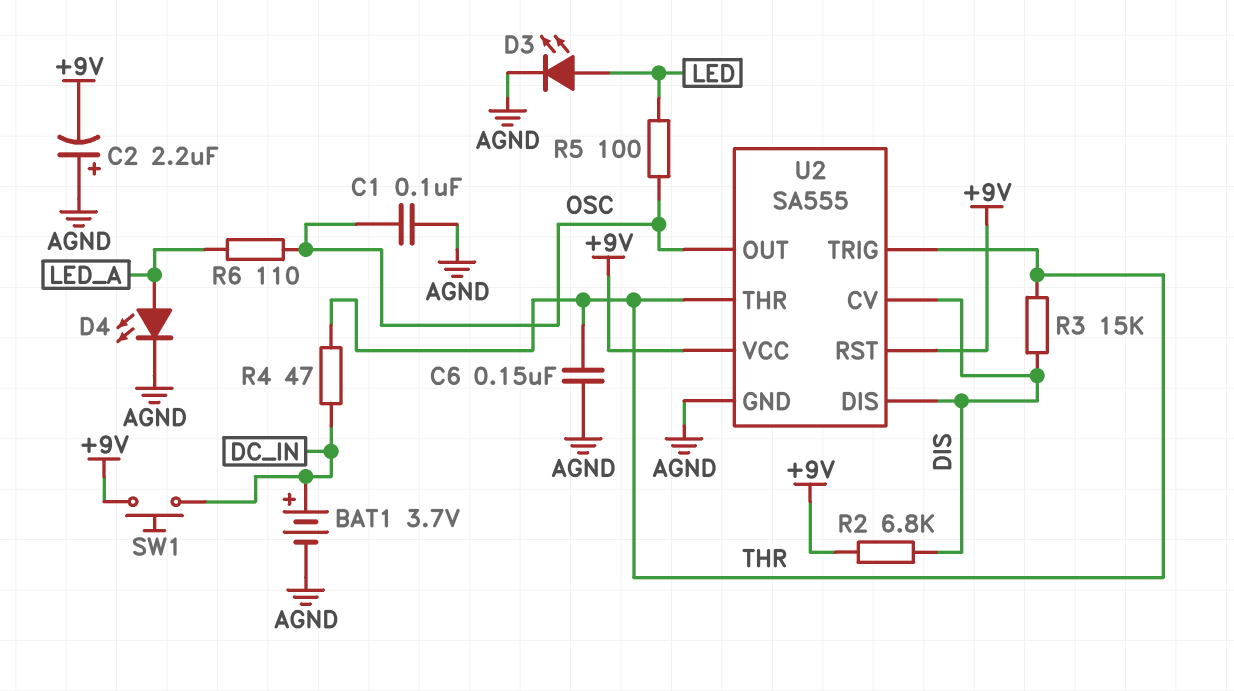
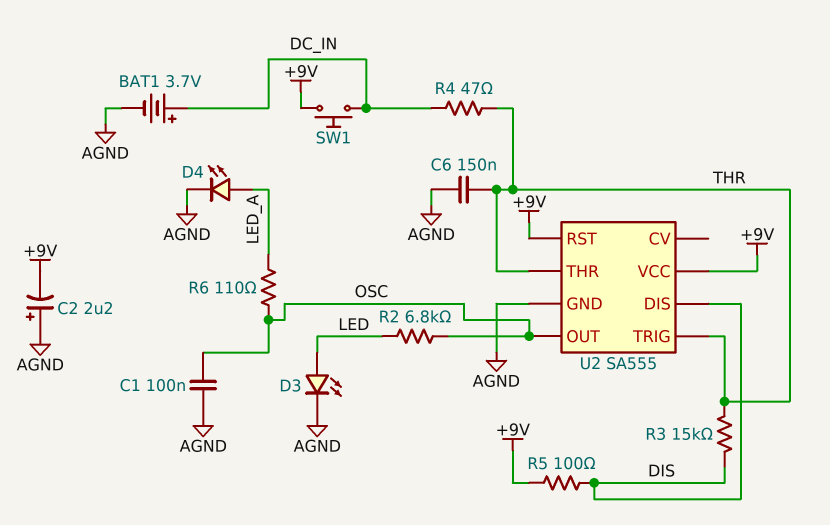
R2: 6.8k (+9V, DIS) -> 6.8k (LED, OSC)
R5: 100 (LED, OSC) -> 100 (+9V, DIS)
U2 pin CV: DIS -> none

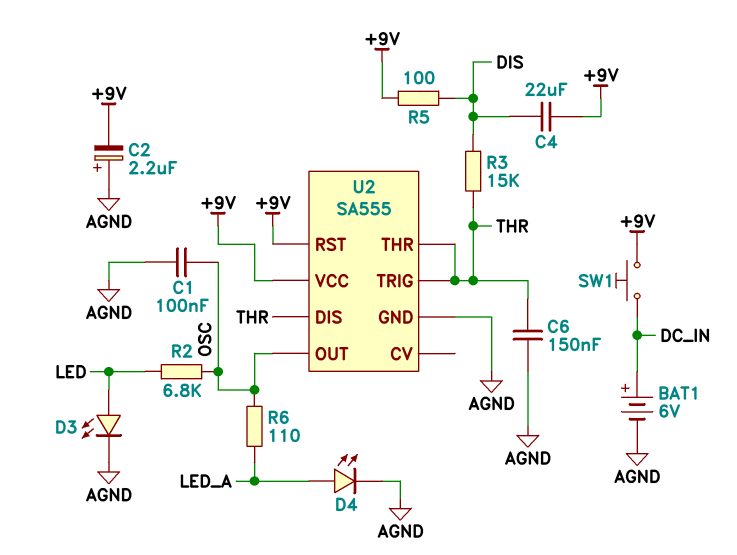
BAT1: 3.7V (plus DC_IN, minus AGND) -> 6V (plus DC_IN, minus AGND)
C4: none -> 22uF (+9V, DIS)
R4: 47 (DC_IN, THR) -> none
U2 pin DIS: DIS -> THR

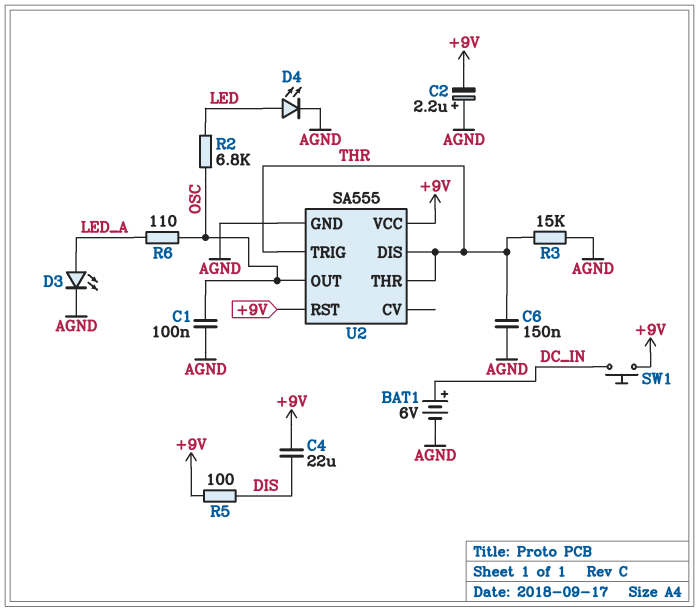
D3: LED (A LED, K AGND) -> LED (A LED_A, K AGND)
D4: LED (A LED_A, K AGND) -> LED (A LED, K AGND)
R3: 15k (DIS, THR) -> 15k (AGND, THR)

